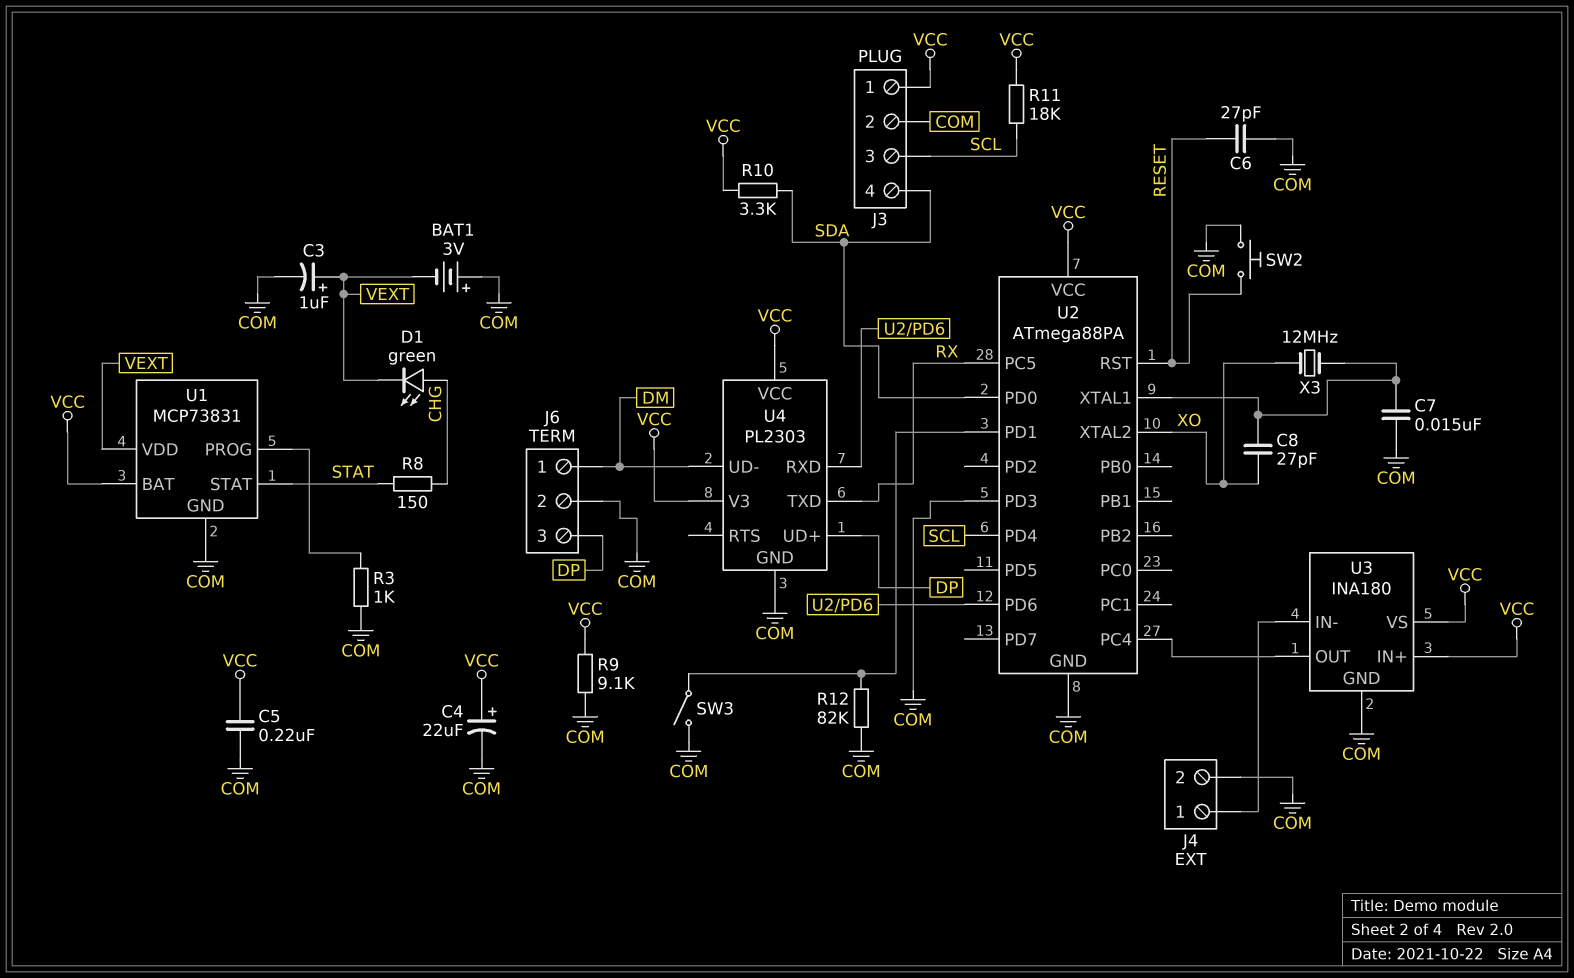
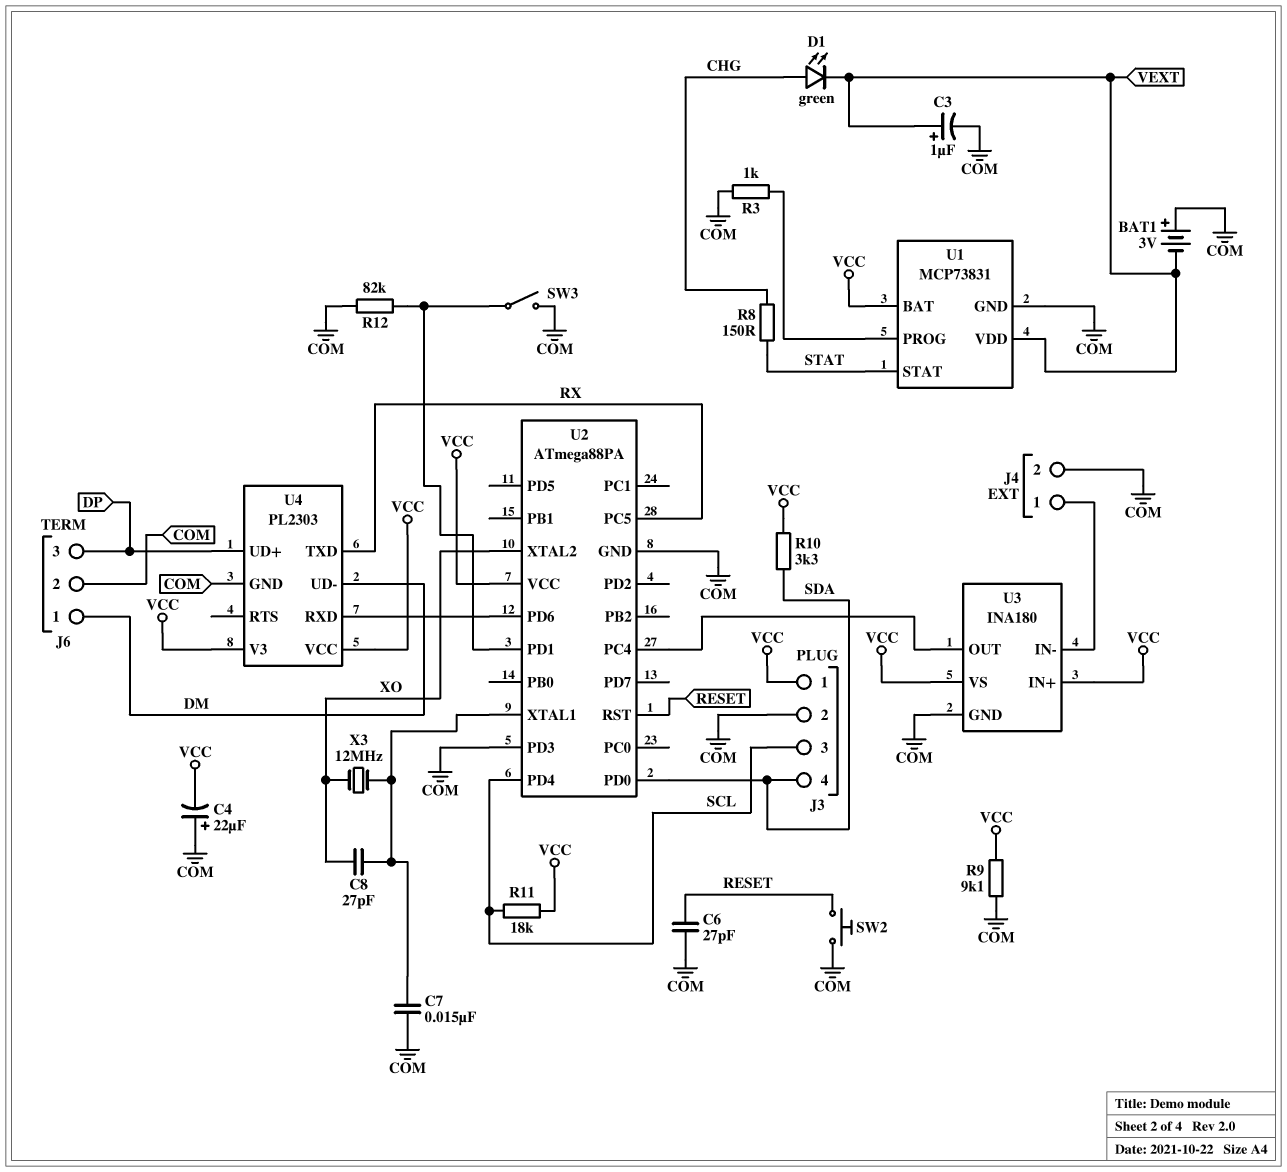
C4: 22uF (plus VCC, minus COM) -> 22uF (plus COM, minus VCC)
C5: 220nF (COM, VCC) -> none

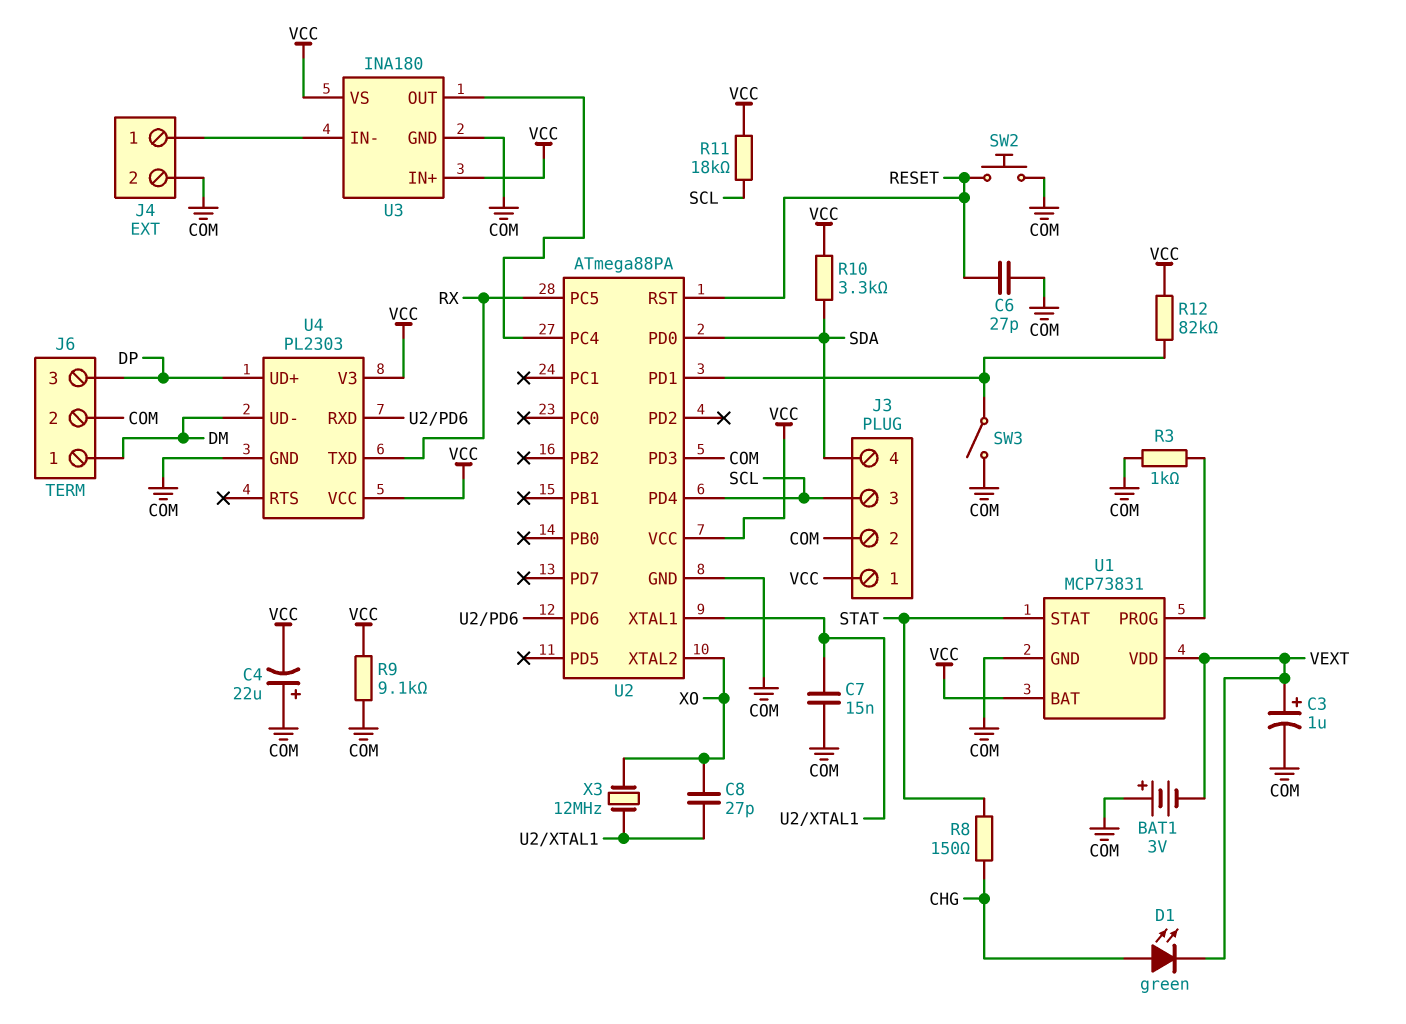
R12: 82k (COM, U2/PD1) -> 82k (U2/PD1, VCC)

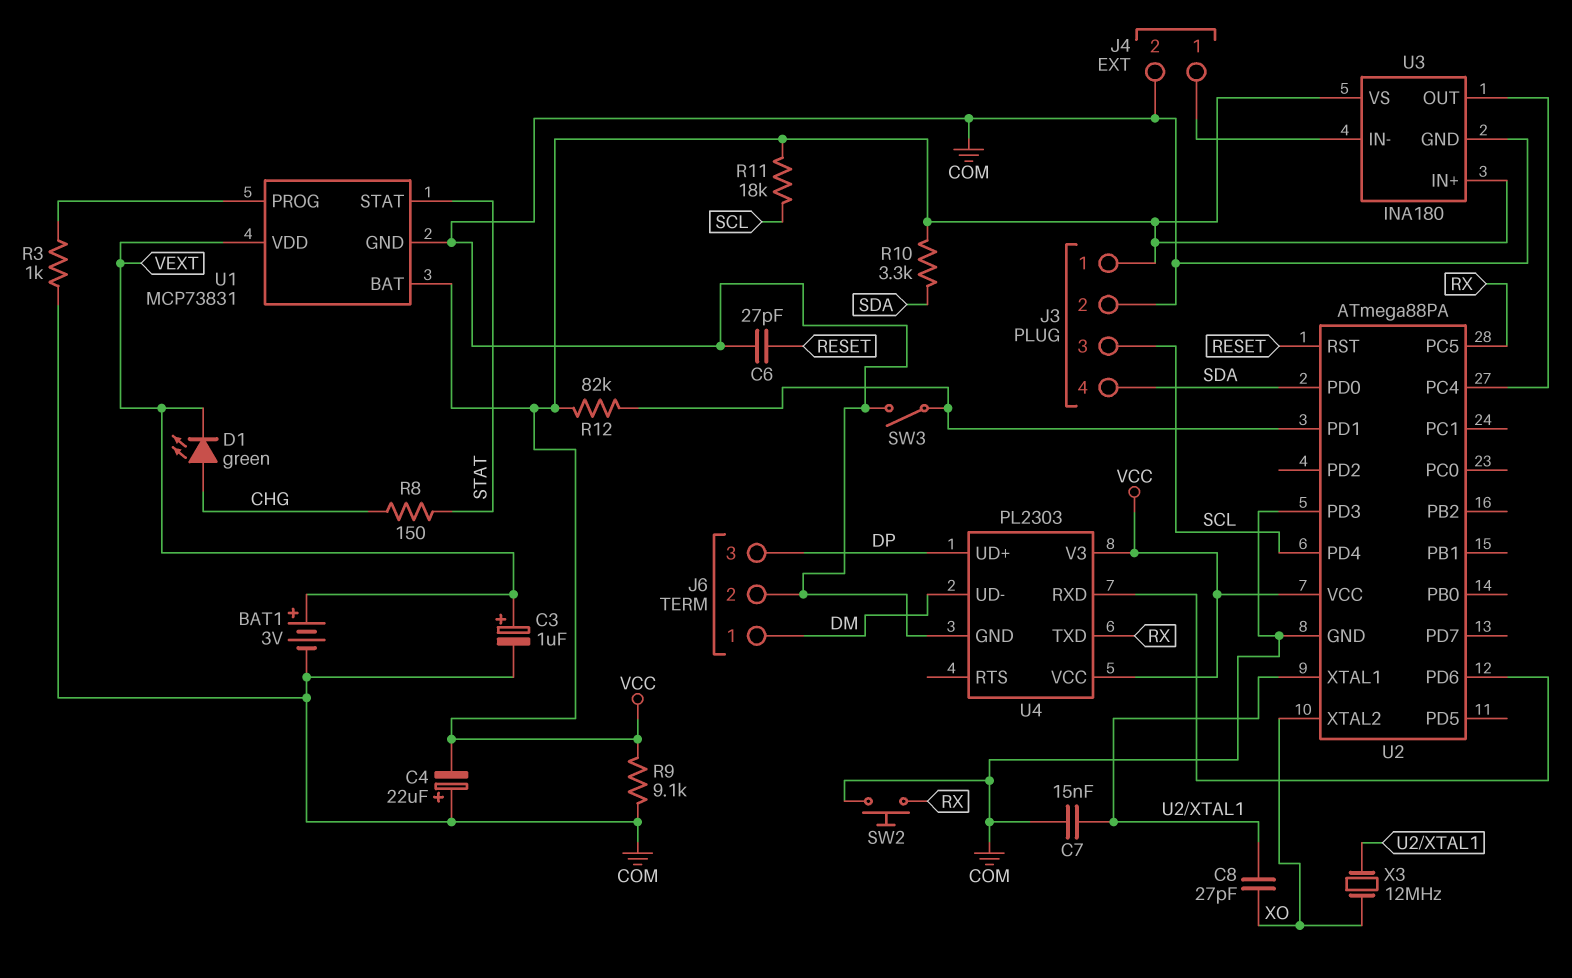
BAT1: 3V (plus COM, minus VEXT) -> 3V (plus VEXT, minus COM)
SW2: button (COM, RESET) -> button (COM, RX)

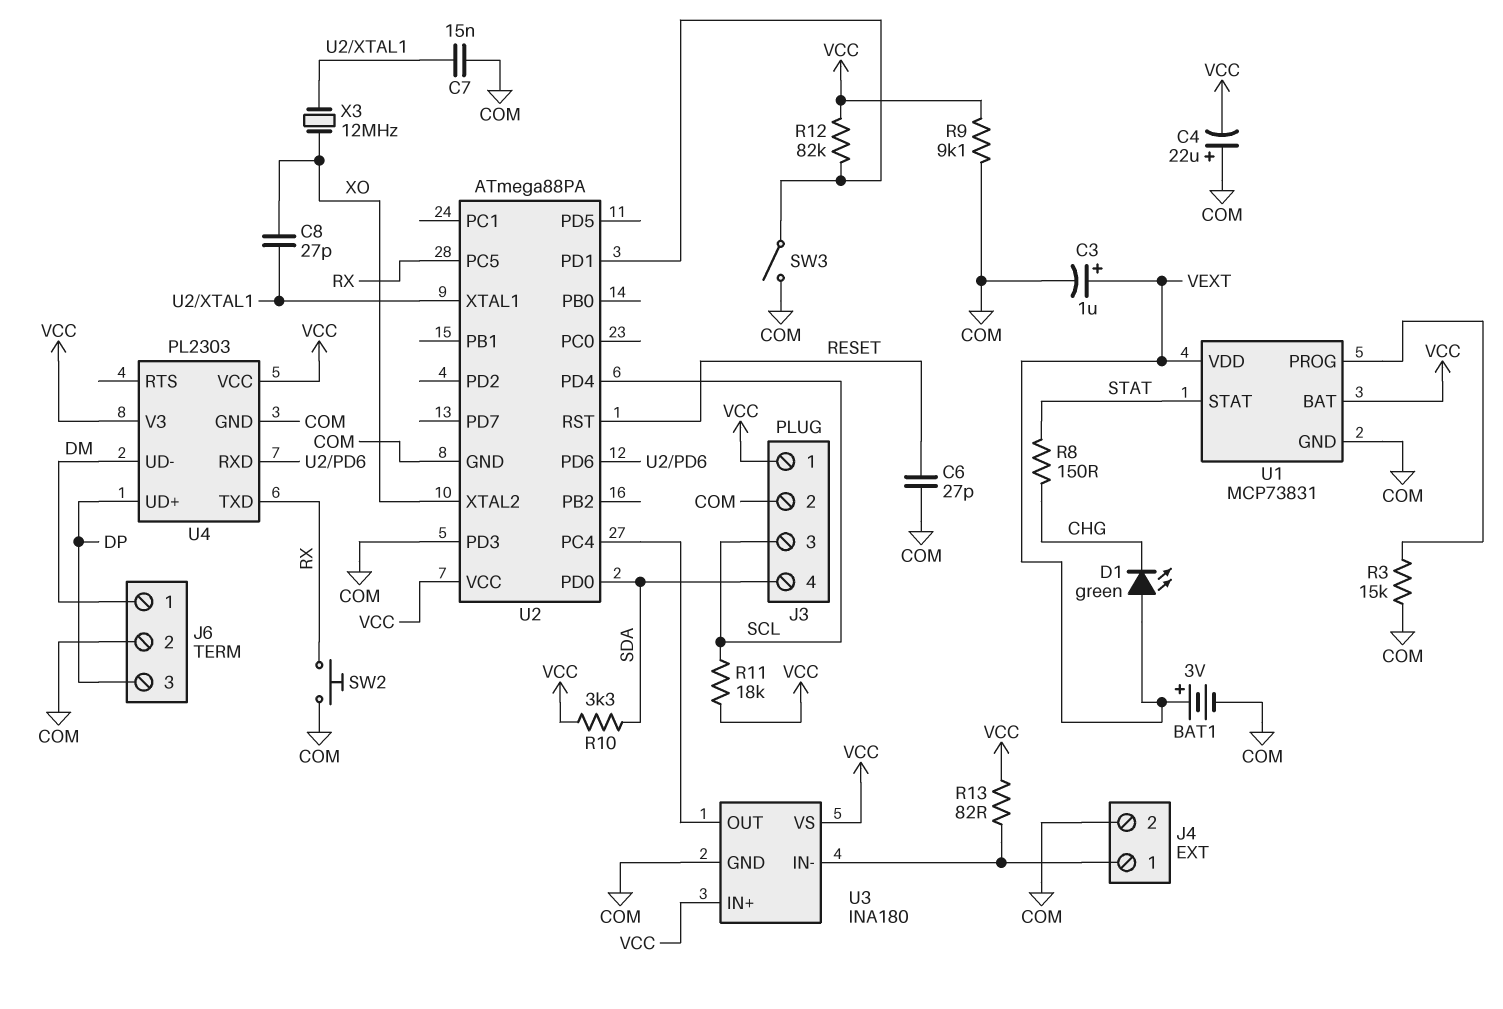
D1: LED green (A CHG, K VEXT) -> LED green (A VEXT, K CHG)
R3: 1k (COM, U1/PROG) -> 15k (COM, U1/PROG)
R13: none -> 82 (J4/1, VCC)

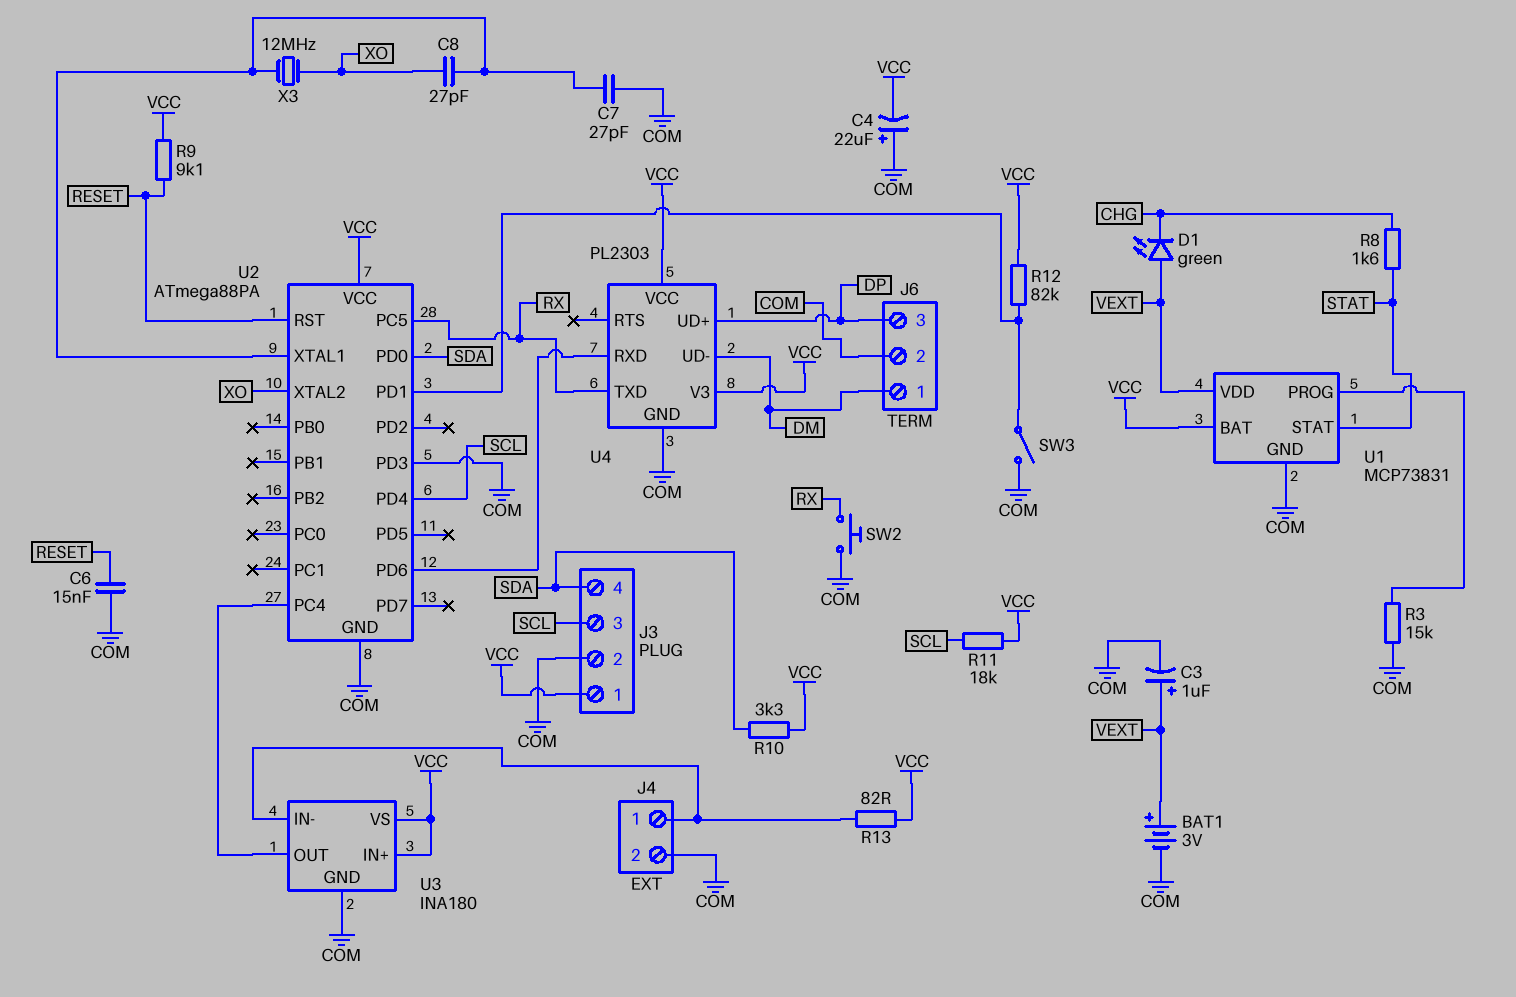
C6: 27pF (COM, RESET) -> 15nF (COM, RESET)
C7: 15nF (COM, U2/XTAL1) -> 27pF (COM, U2/XTAL1)
R8: 150 (CHG, STAT) -> 1.6k (CHG, STAT)
R9: 9.1k (COM, VCC) -> 9.1k (RESET, VCC)

